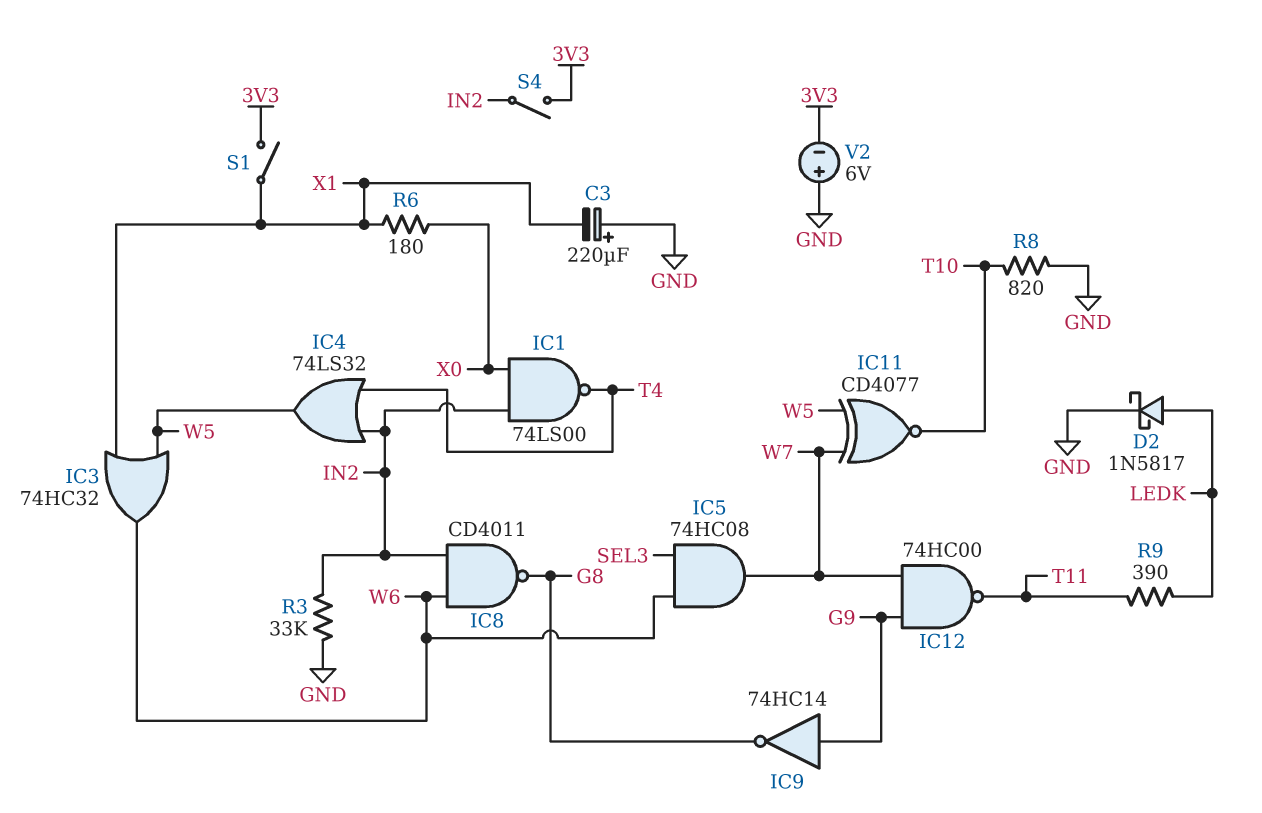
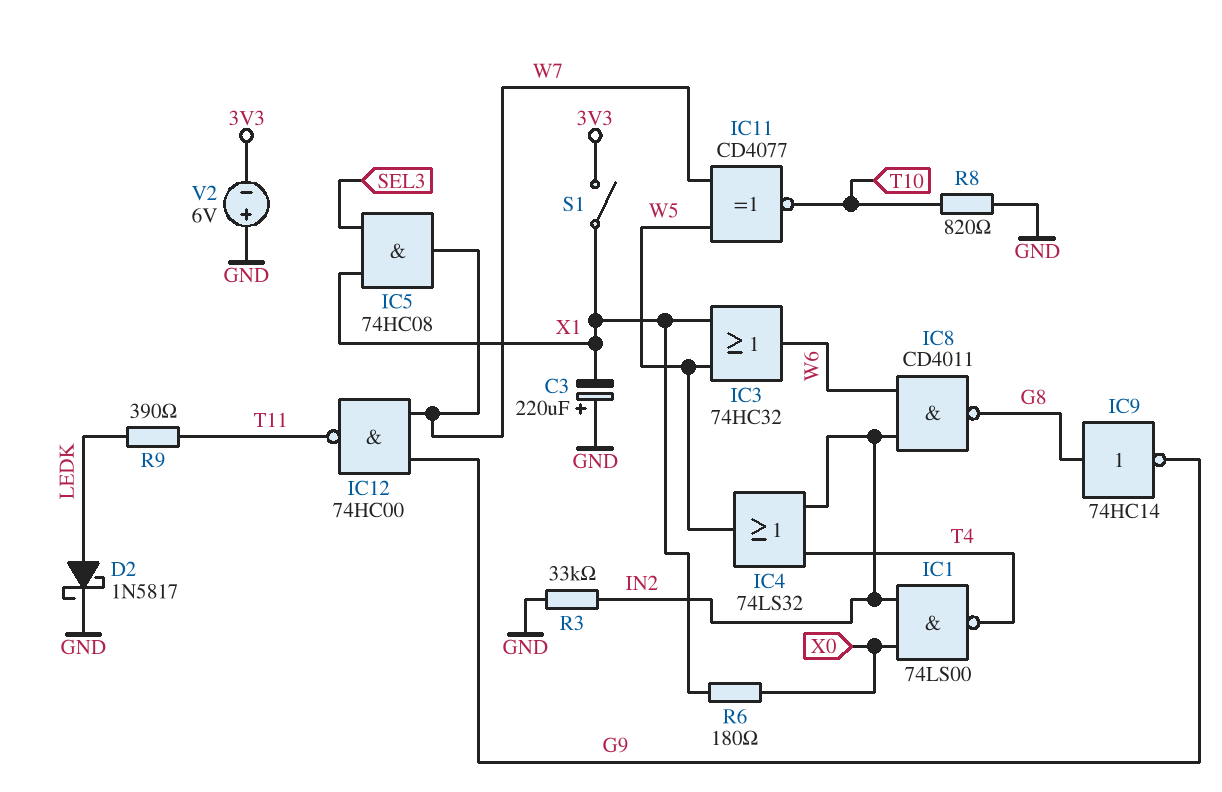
IC5: AND 74HC08 (in SEL3, in W6, out W7) -> AND 74HC08 (in SEL3, in X1, out W7)
IC9: NOT 74HC14 (in G9, out G8) -> NOT 74HC14 (in G8, out G9)
S4: switch (3V3, IN2) -> none

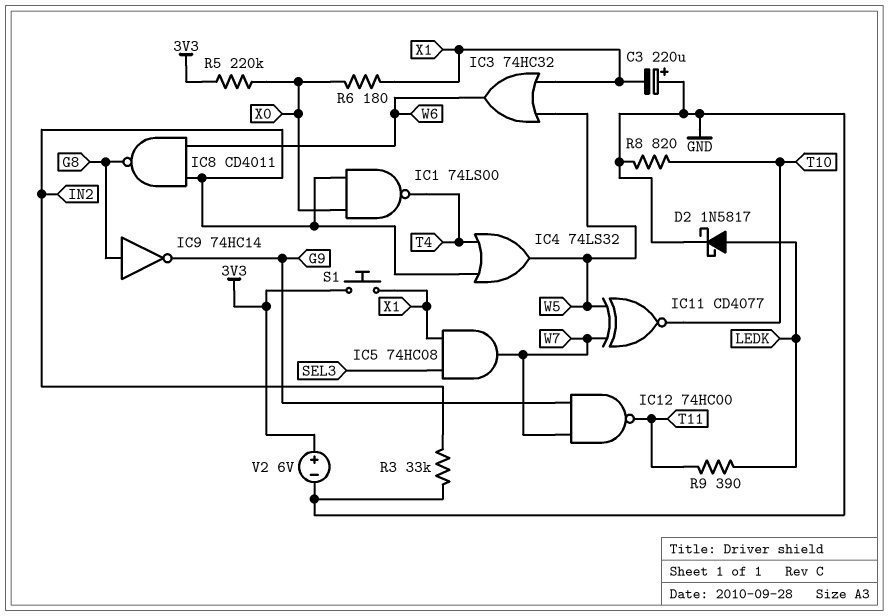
R5: none -> 220k (3V3, X0)
S1: switch (3V3, X1) -> button (3V3, X1)
V2: 6V (plus GND, minus 3V3) -> 6V (plus 3V3, minus GND)

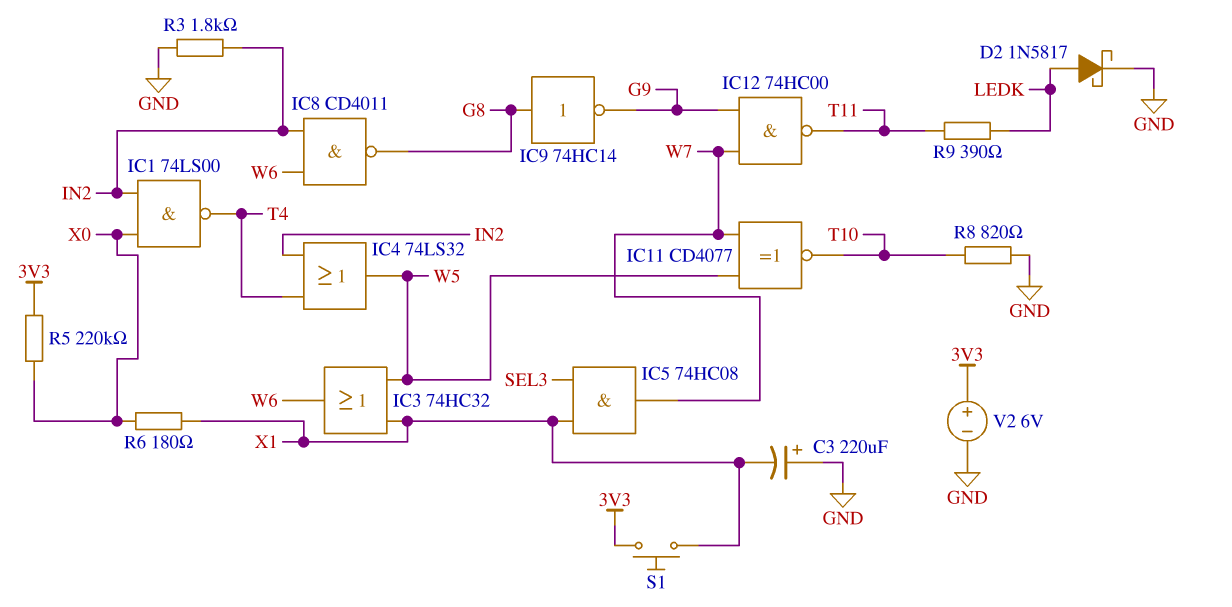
R3: 33k (GND, IN2) -> 1.8k (GND, IN2)

